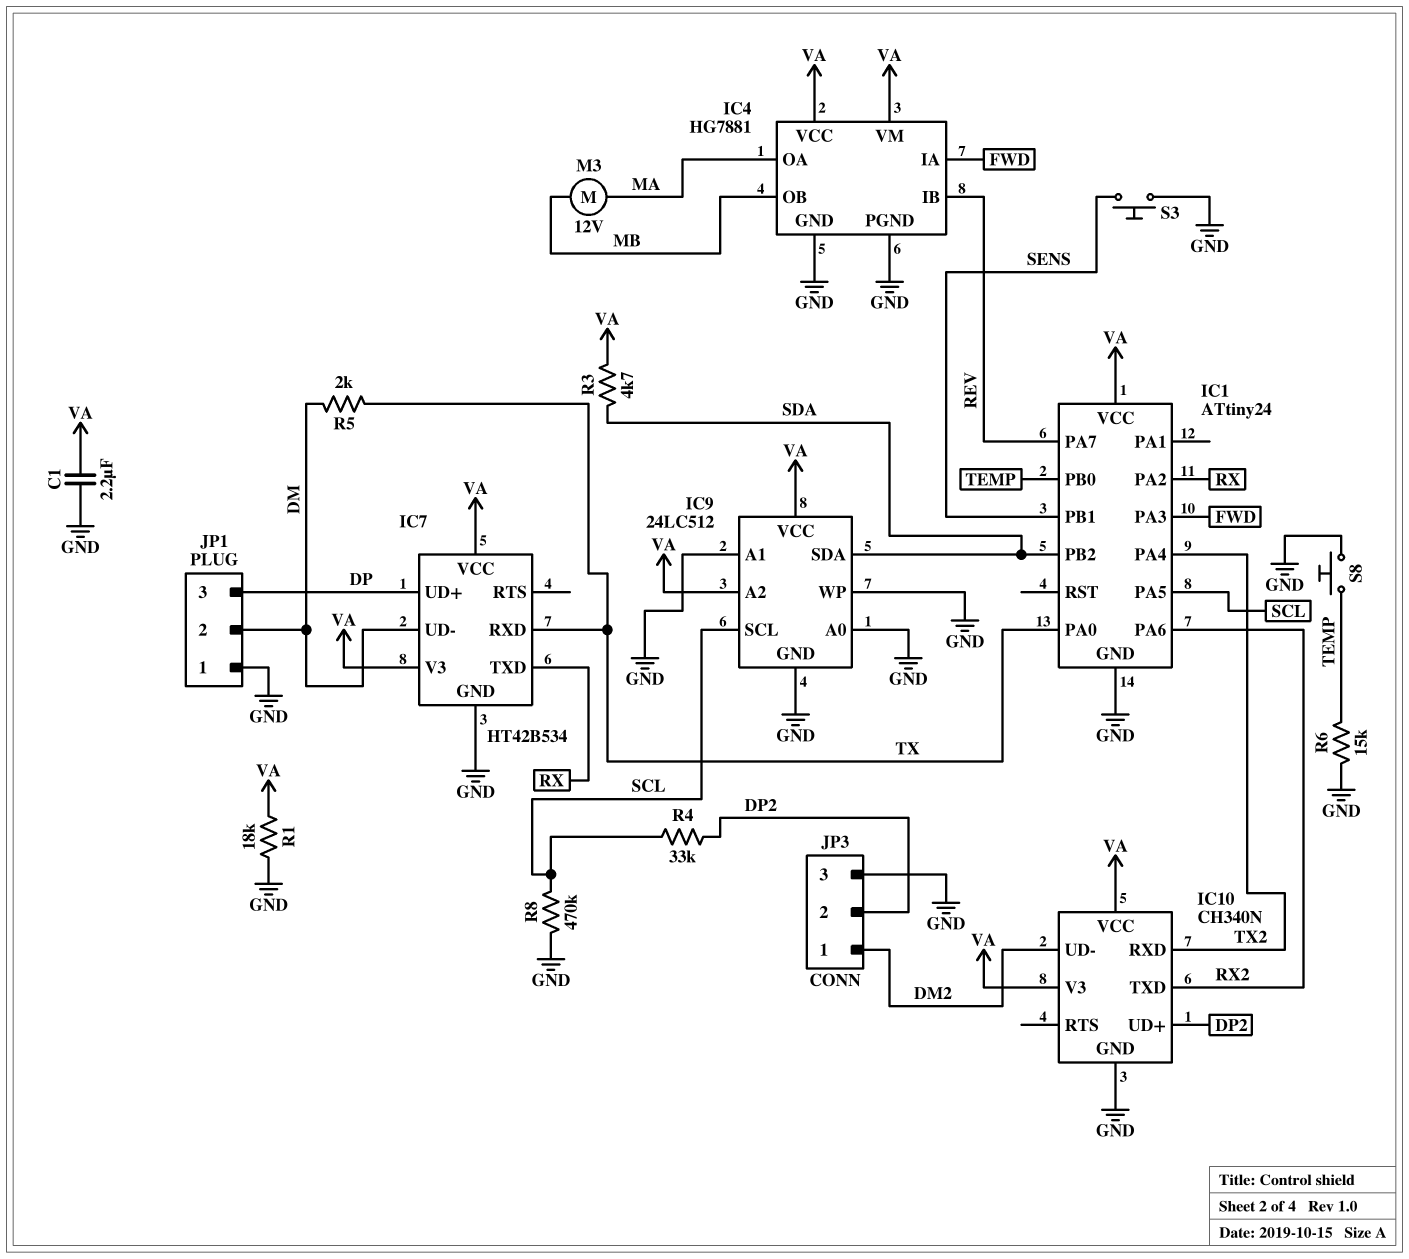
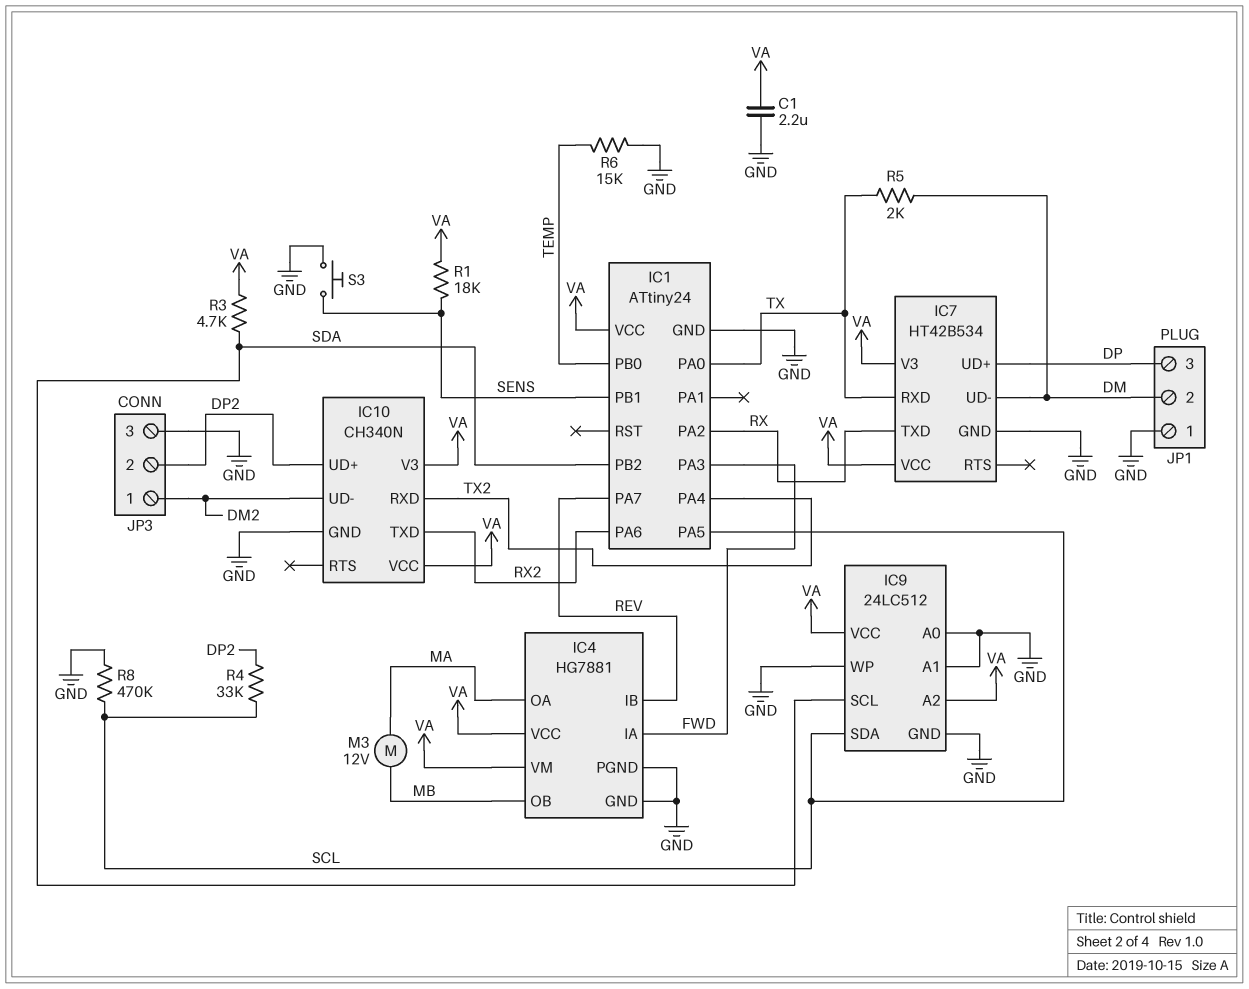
IC9 pin SCL: SCL -> SDA
IC9 pin SDA: SDA -> SCL
R1: 18k (GND, VA) -> 18k (SENS, VA)
S8: button (GND, TEMP) -> none

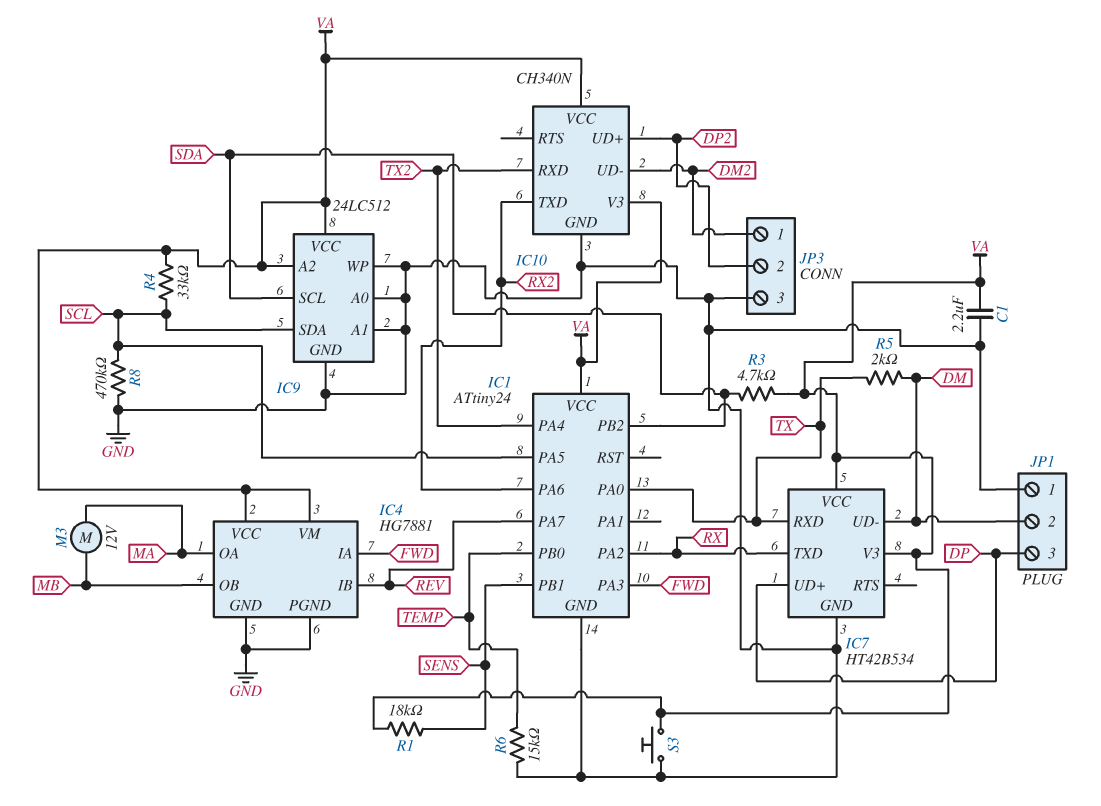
R4: 33k (DP2, SCL) -> 33k (SCL, VA)
S3: button (GND, SENS) -> button (GND, VA)

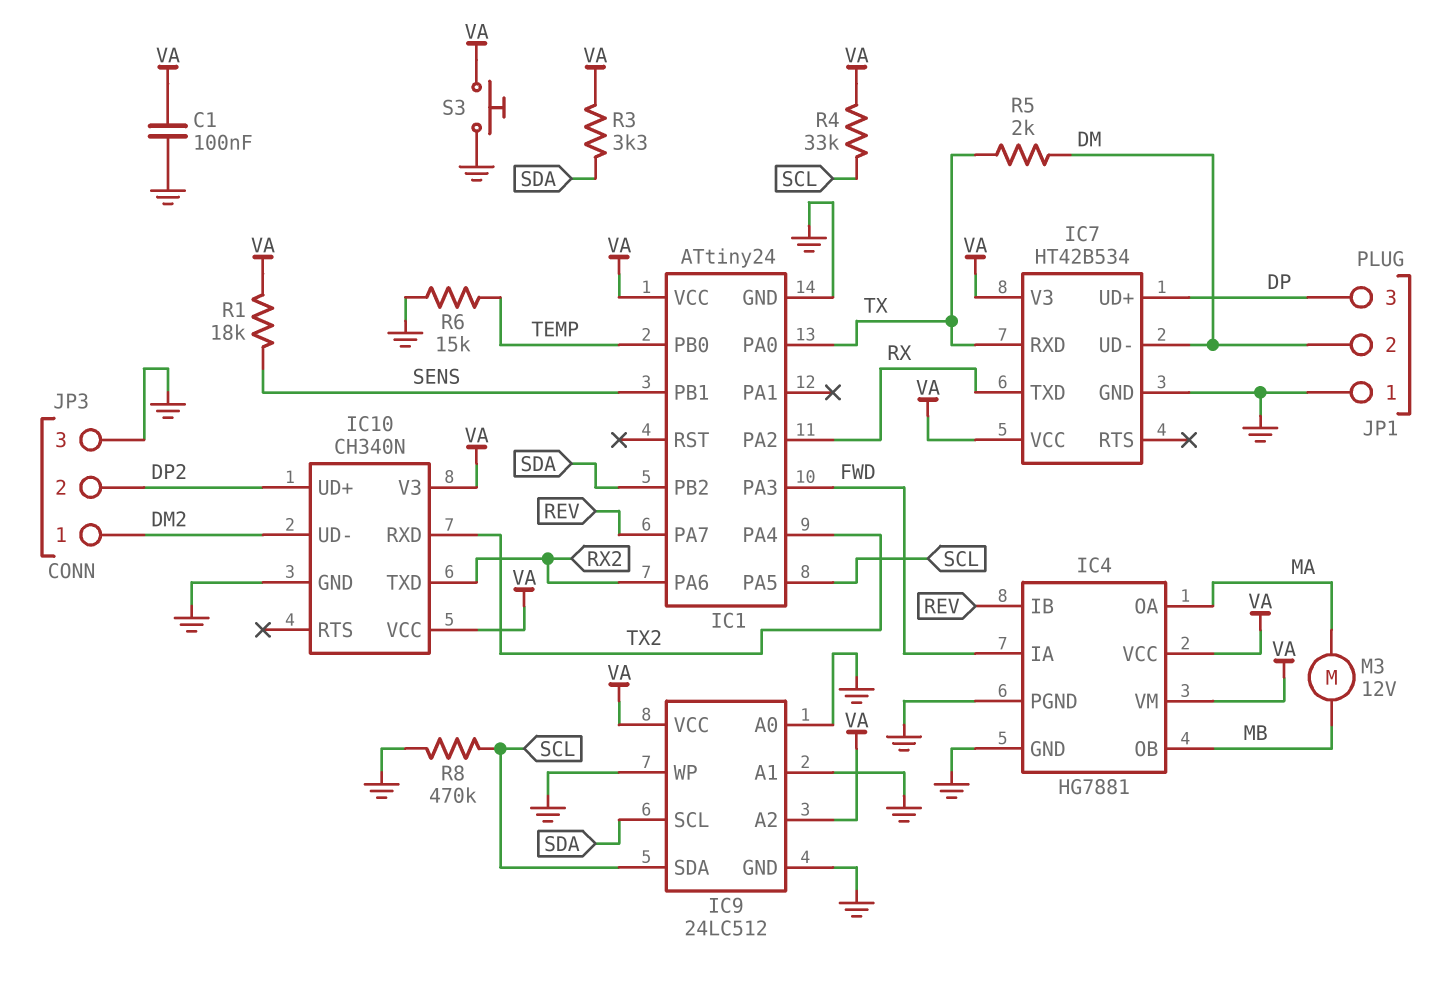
C1: 2.2uF (GND, VA) -> 100nF (GND, VA)
R3: 4.7k (SDA, VA) -> 3.3k (SDA, VA)

